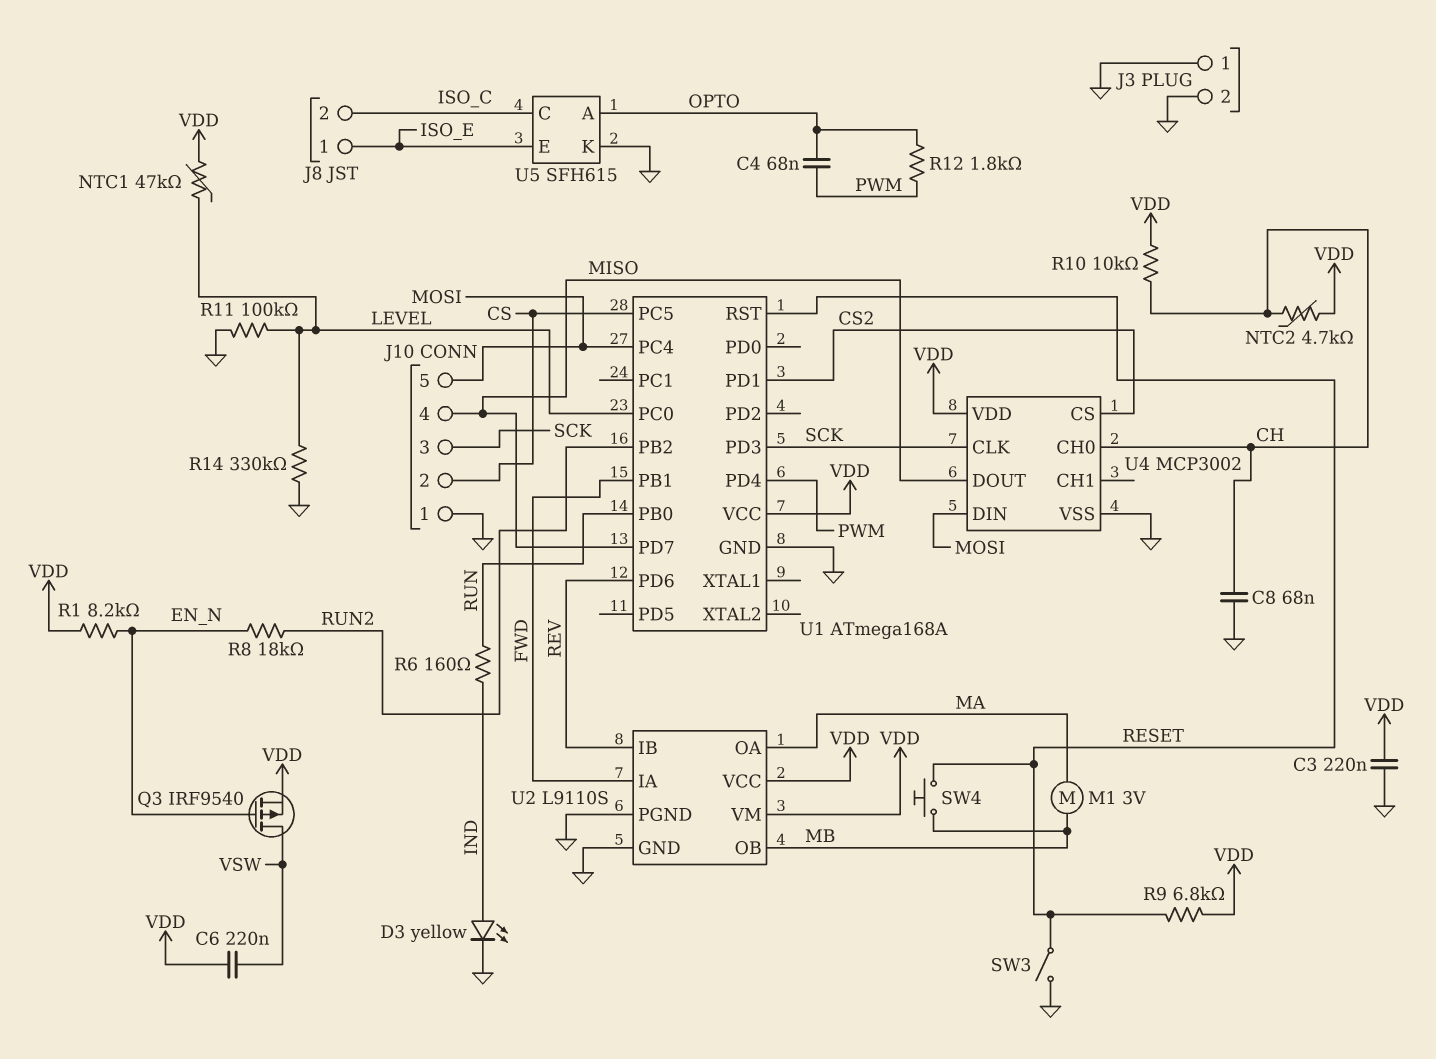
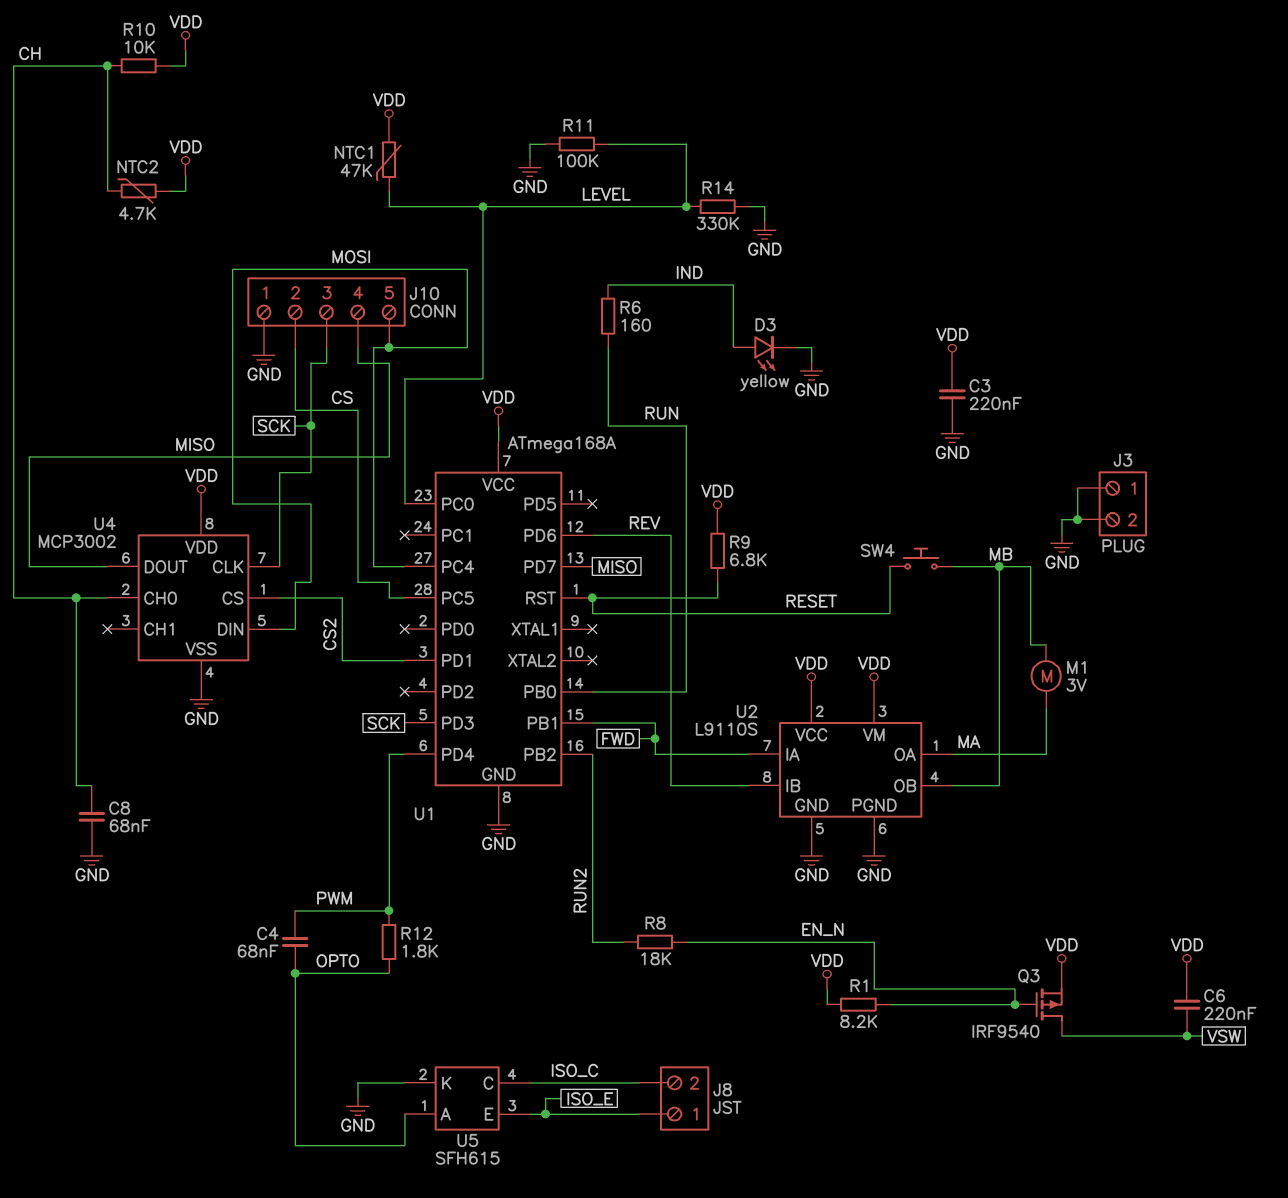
SW3: switch (GND, RESET) -> none

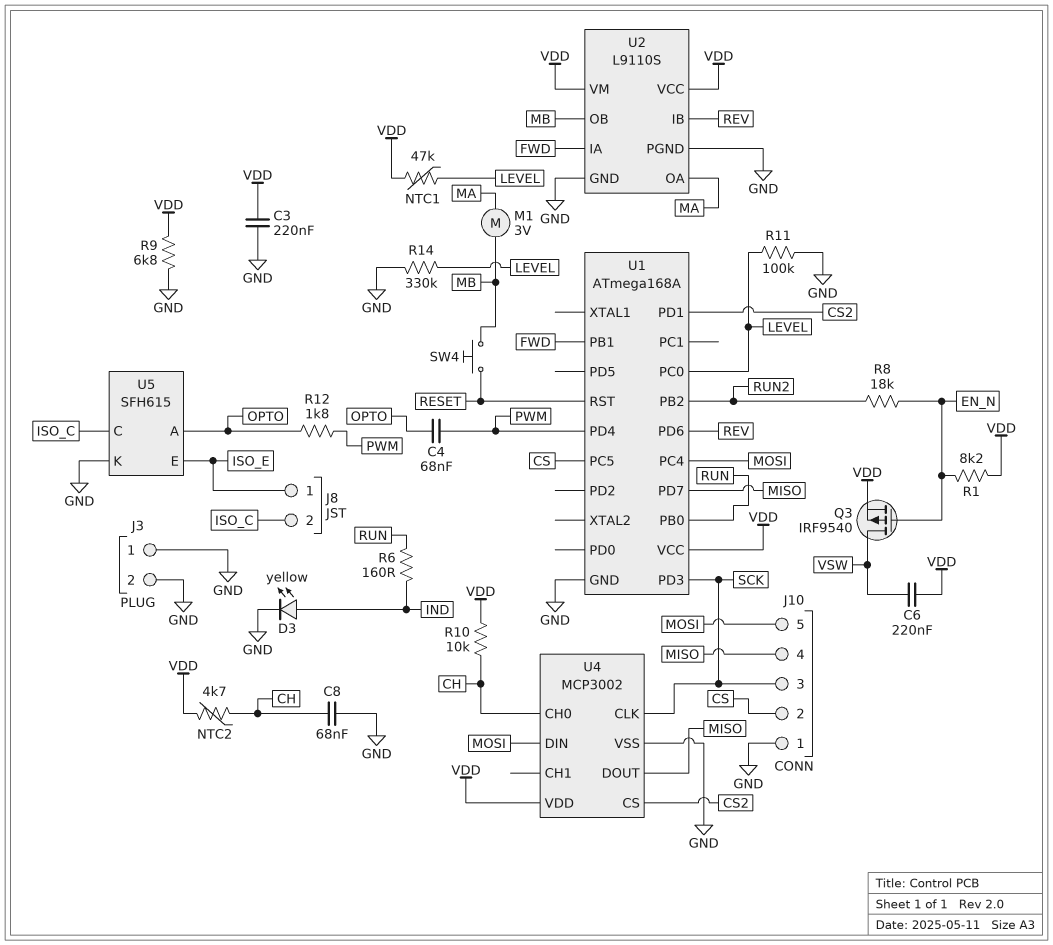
R9: 6.8k (RESET, VDD) -> 6.8k (GND, VDD)

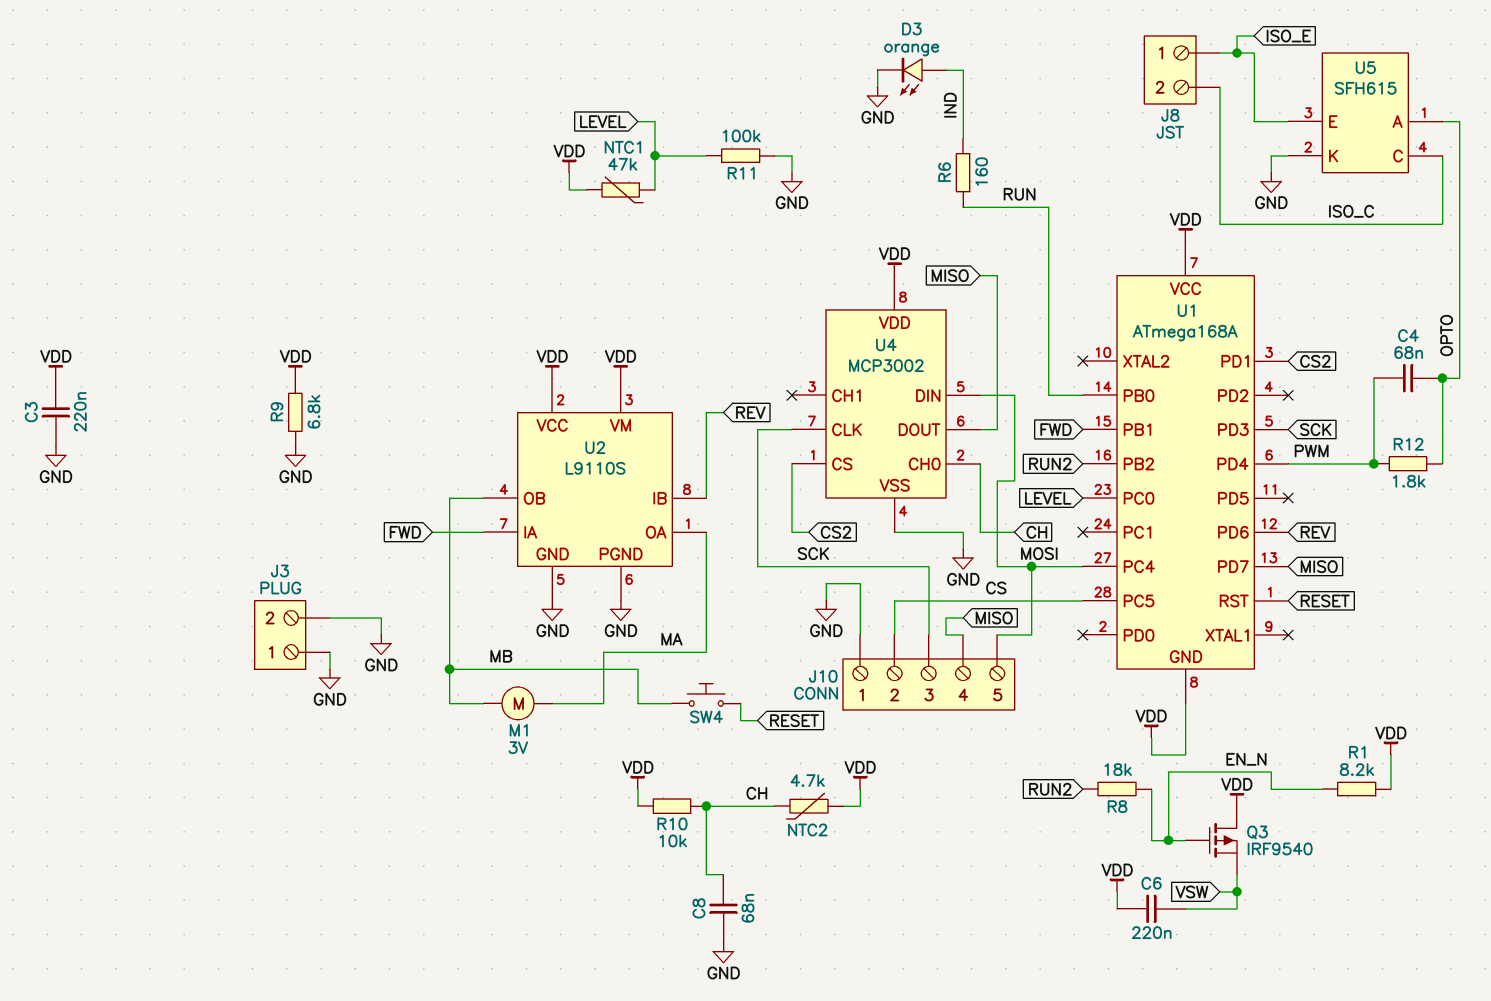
D3: LED yellow (A IND, K GND) -> LED orange (A IND, K GND)
Q3: PMOS IRF9540 (G EN_N, D VSW, S VDD) -> PMOS IRF9540 (G EN_N, D VDD, S VSW)
R14: 330k (GND, LEVEL) -> none
U1 pin GND: GND -> VDD

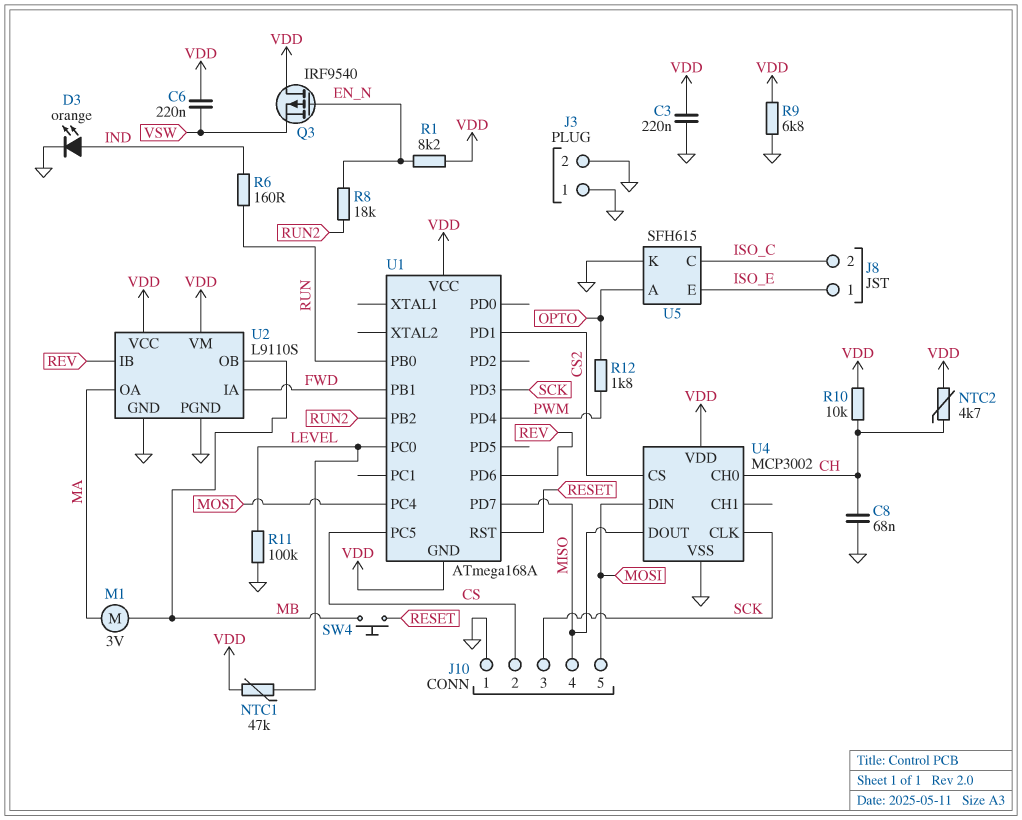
C4: 68nF (OPTO, PWM) -> none

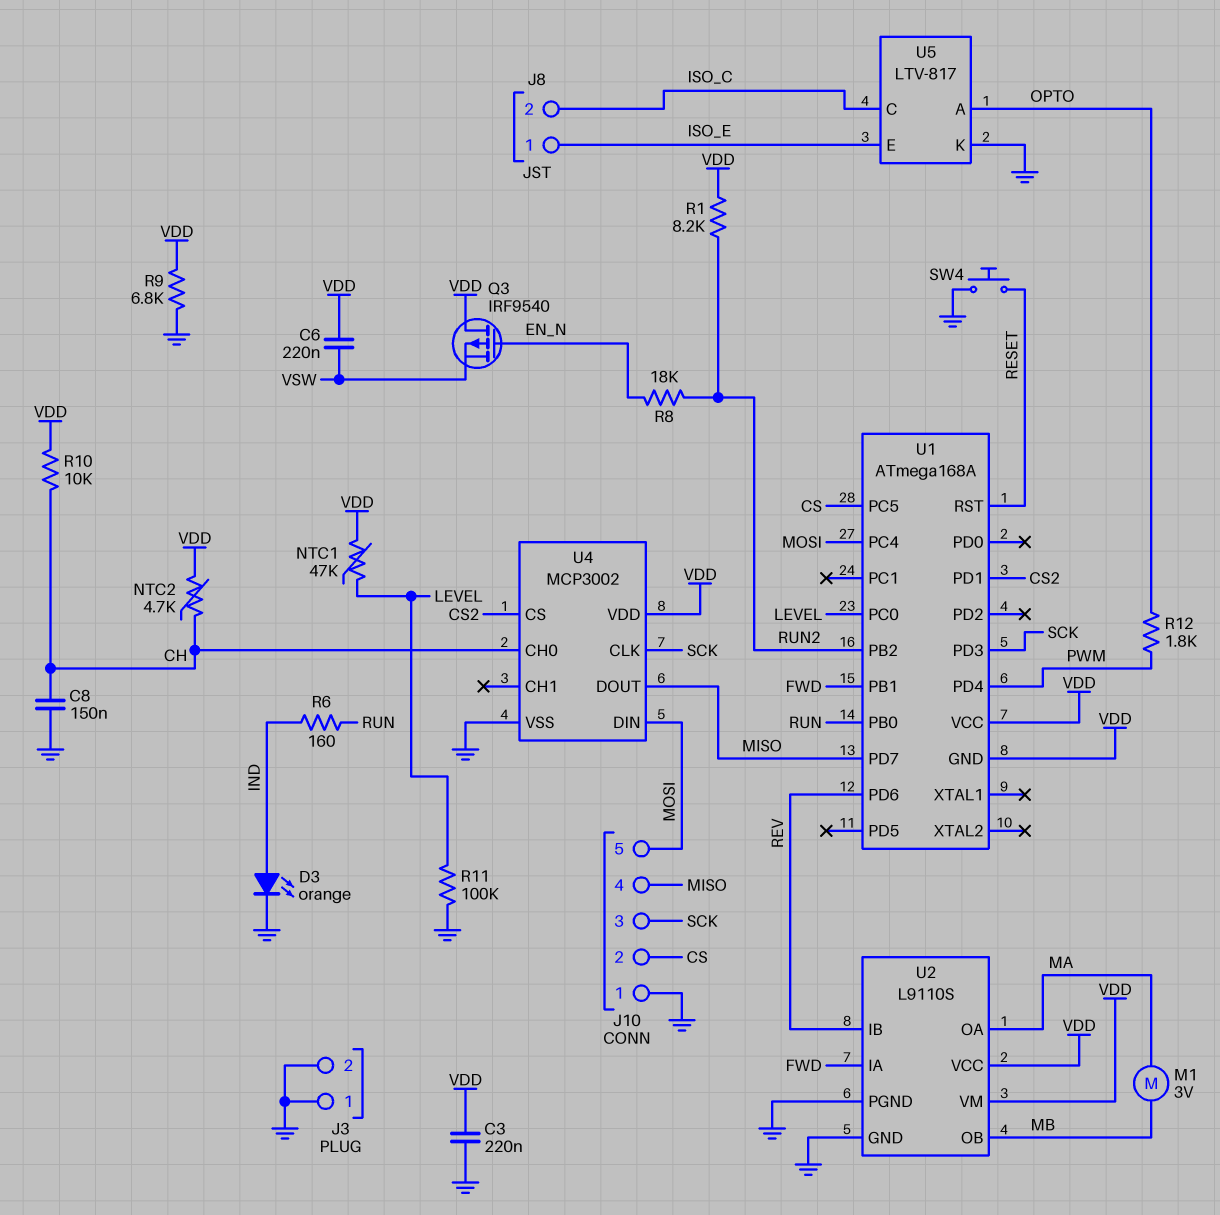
C8: 68nF (CH, GND) -> 150nF (CH, GND)
R1: 8.2k (EN_N, VDD) -> 8.2k (RUN2, VDD)
SW4: button (MB, RESET) -> button (GND, RESET)
U5: SFH615 -> LTV-817

